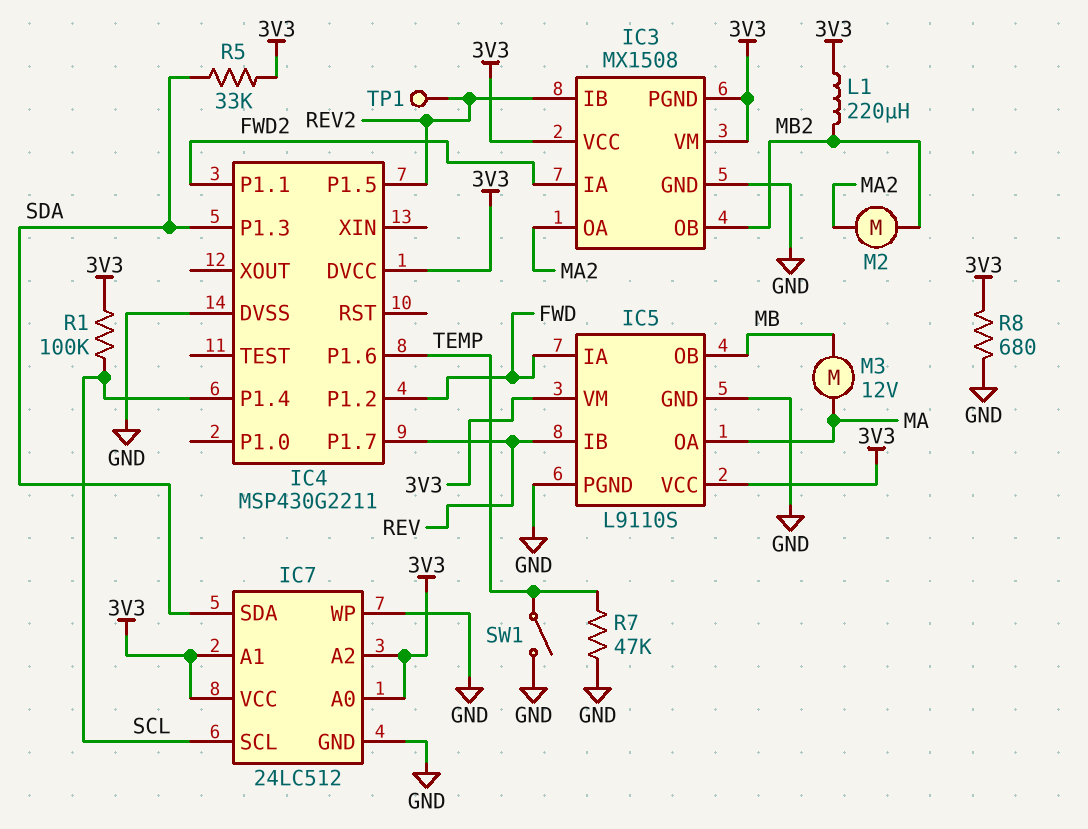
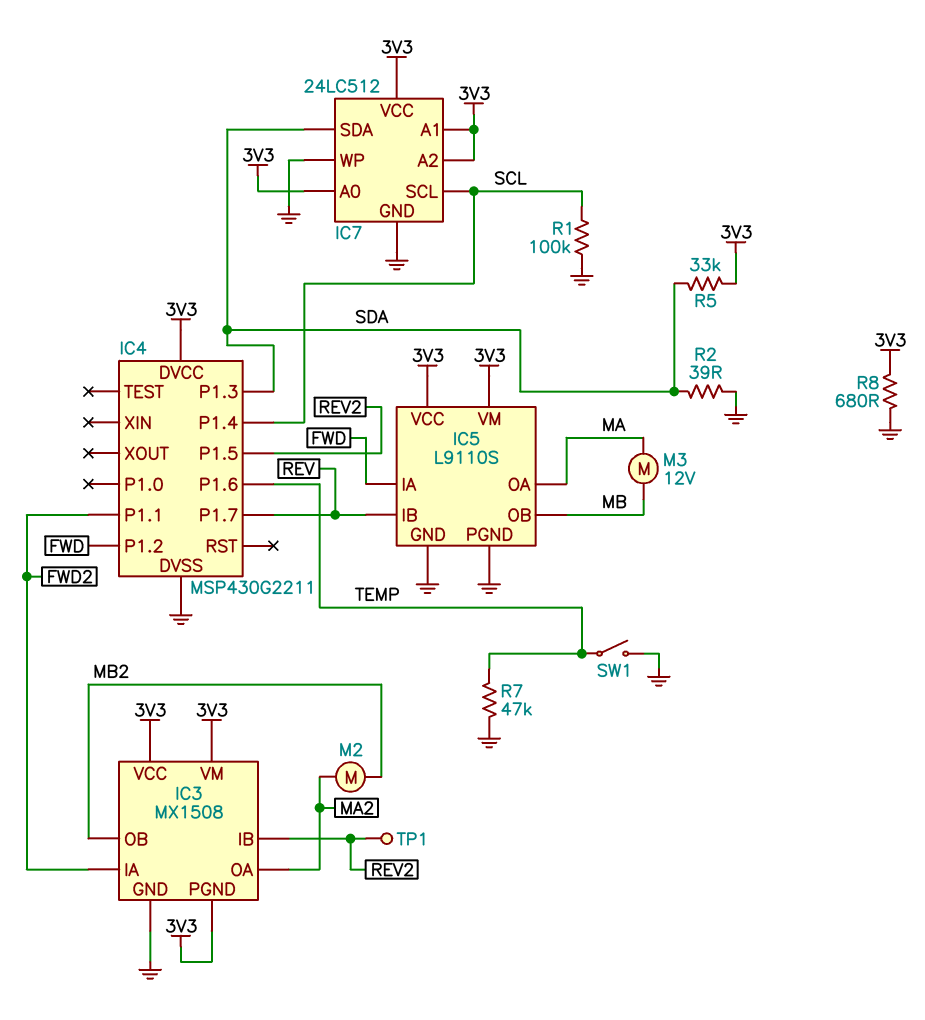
L1: 220uH (3V3, MB2) -> none
R1: 100k (3V3, SCL) -> 100k (GND, SCL)
R2: none -> 39 (GND, SDA)

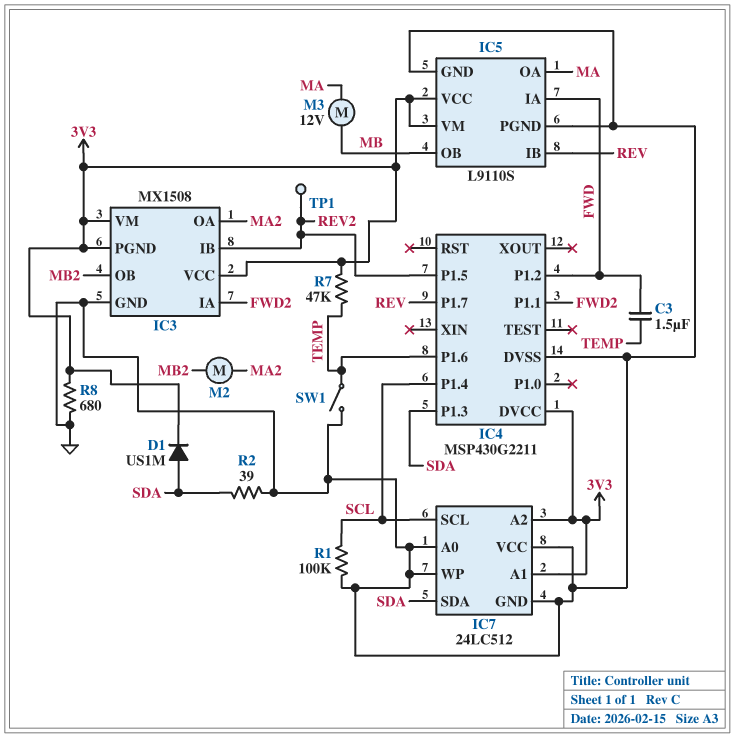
C3: none -> 1.5uF (FWD, TEMP)
D1: none -> diode US1M (A SDA, K 3V3)
IC7 pin A0: 3V3 -> GND
IC7 pin VCC: 3V3 -> GND
R5: 33k (3V3, SDA) -> none
R7: 47k (GND, TEMP) -> 47k (3V3, TEMP)

